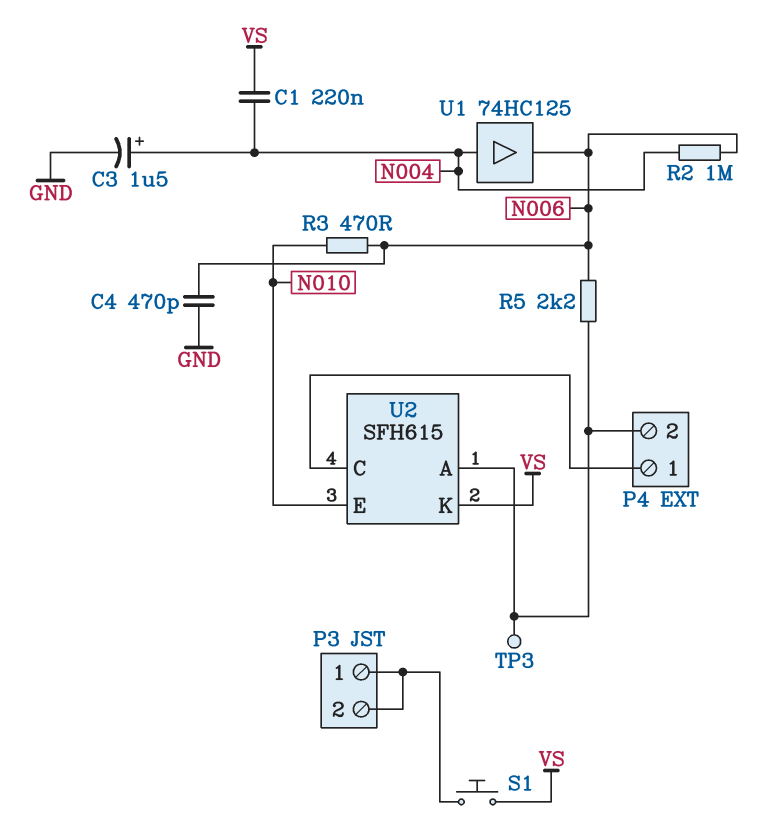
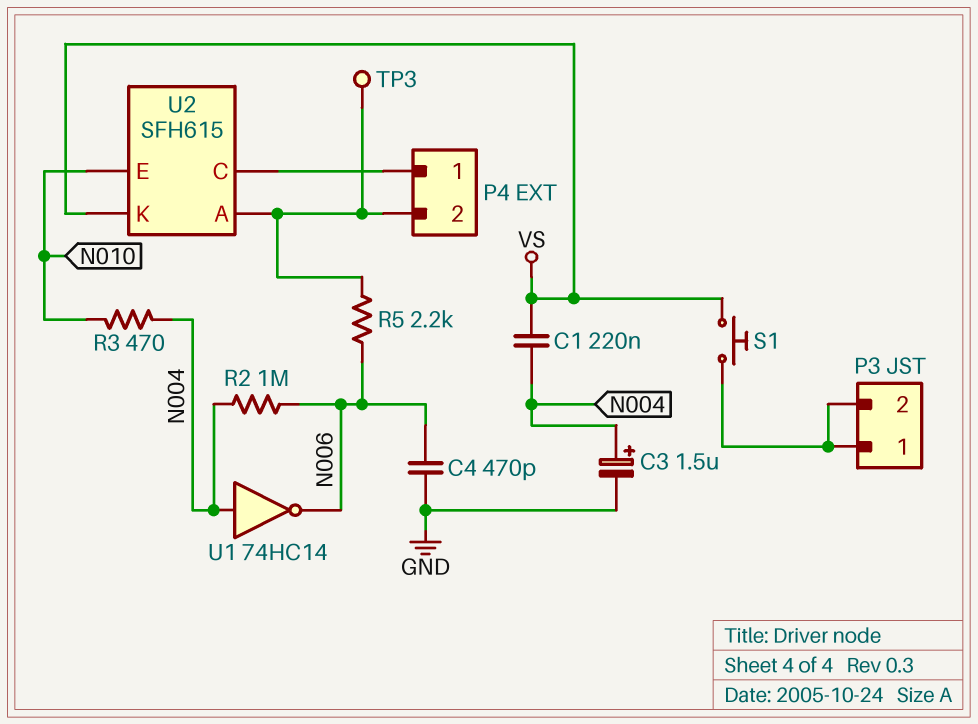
R3: 470 (N006, N010) -> 470 (N004, N010)
U1: buffer 74HC125 (in N004, out N006) -> NOT 74HC14 (in N004, out N006)

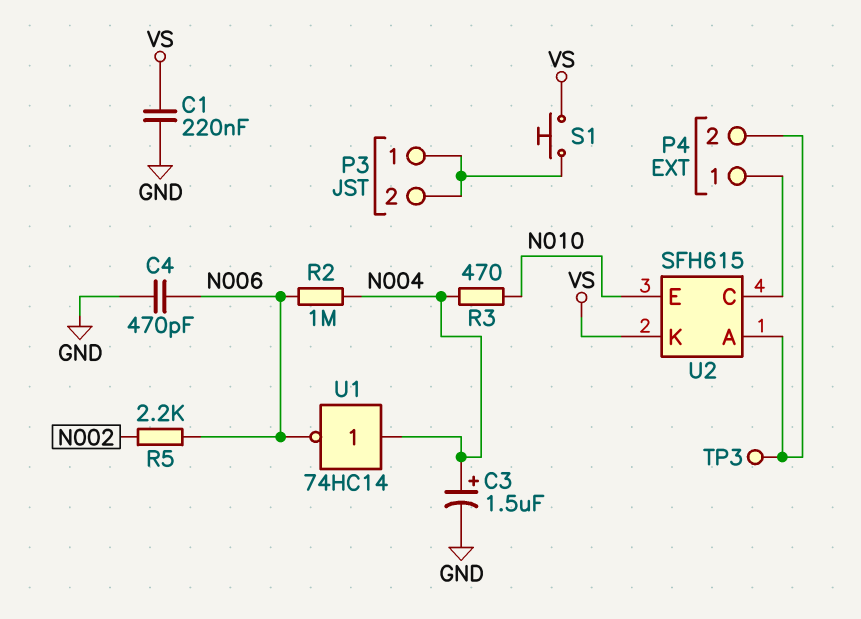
C1: 220nF (N004, VS) -> 220nF (GND, VS)
R5: 2.2k (N006, P4/2) -> 2.2k (N002, N006)

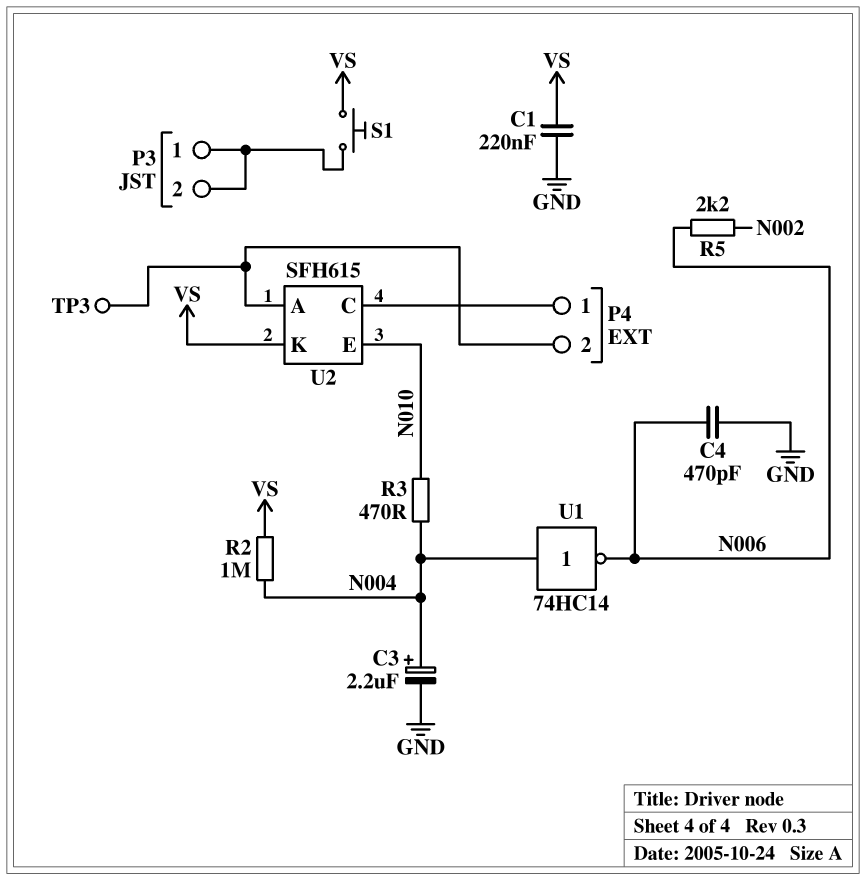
C3: 1.5uF (plus N004, minus GND) -> 2.2uF (plus N004, minus GND)
R2: 1M (N004, N006) -> 1M (N004, VS)

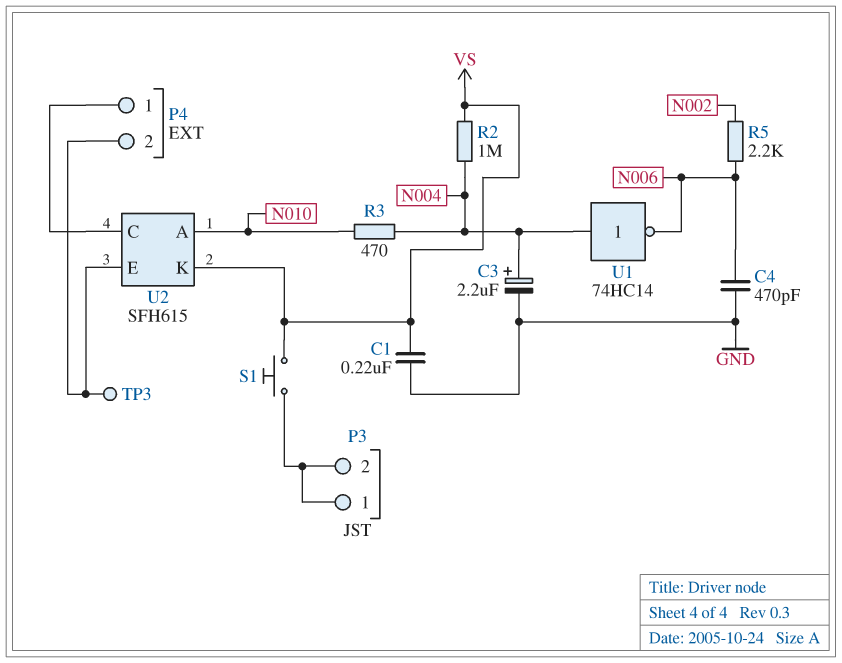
U2 pin A: P4/2 -> N010
U2 pin E: N010 -> P4/2

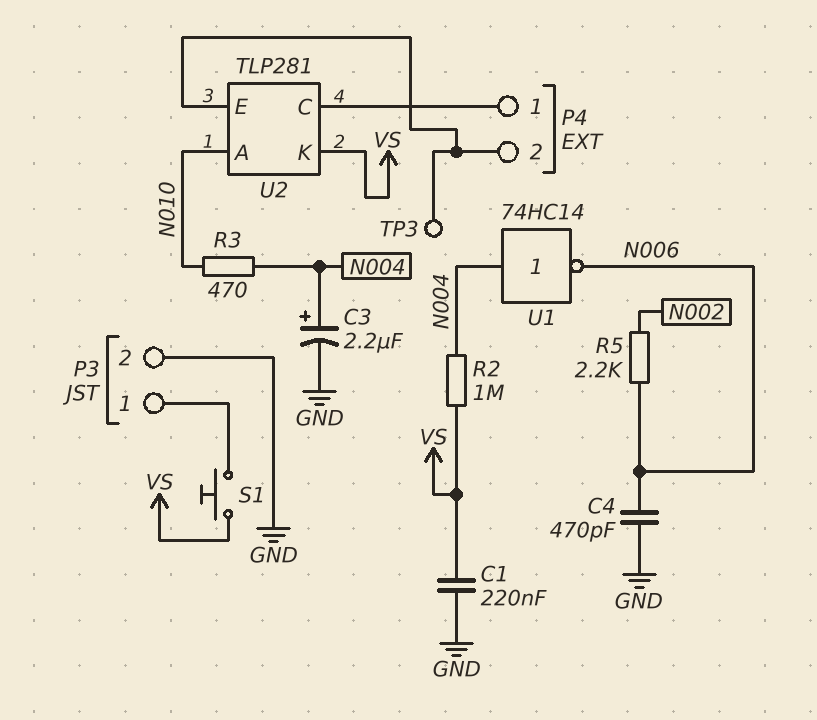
P3 pin 2: P3/1 -> GND
U2: SFH615 -> TLP281

